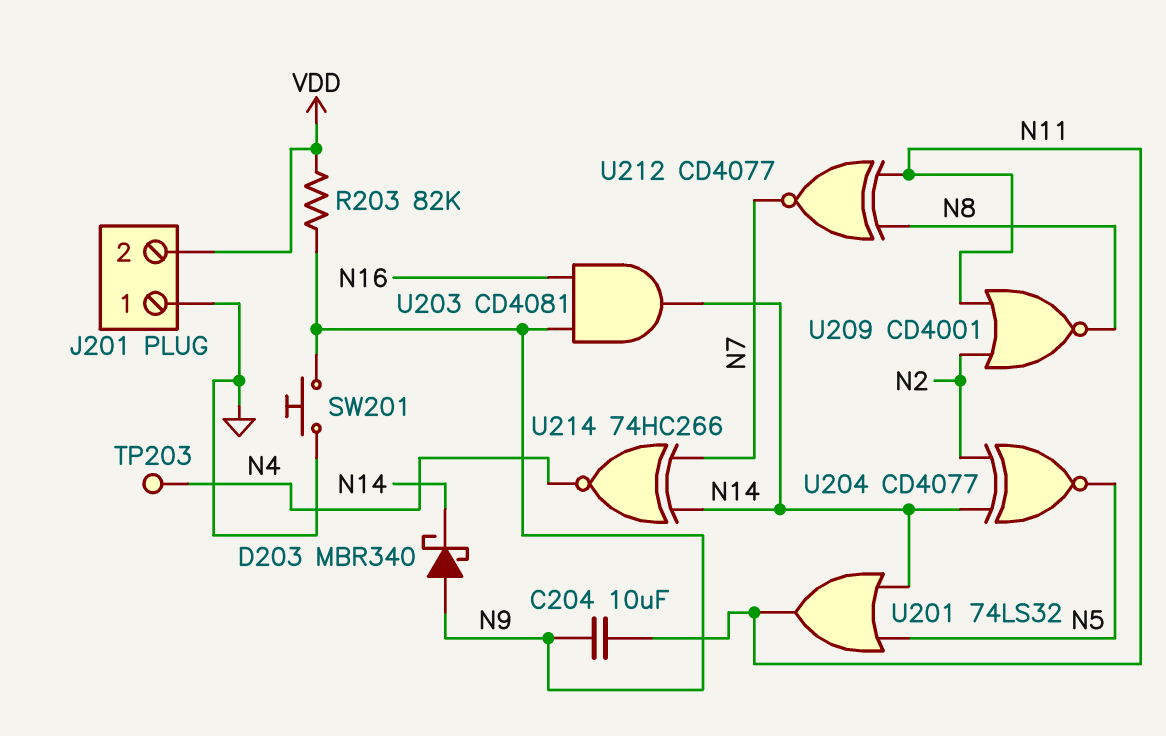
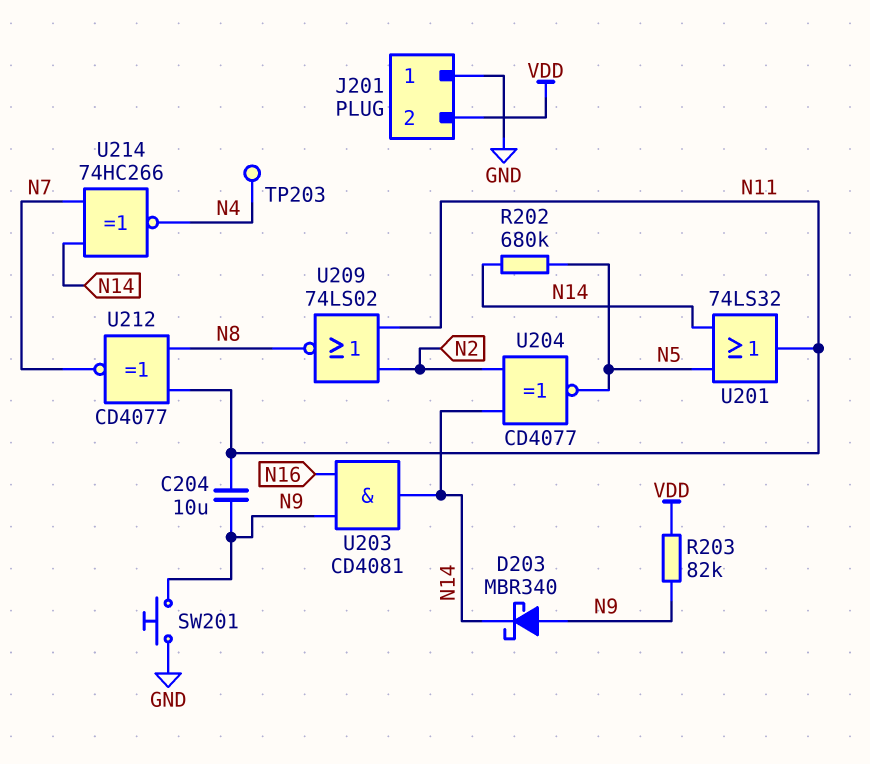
R202: none -> 680k (N5, N14)
U209: NOR CD4001 (in N2, in N11, out N8) -> NOR 74LS02 (in N2, in N11, out N8)

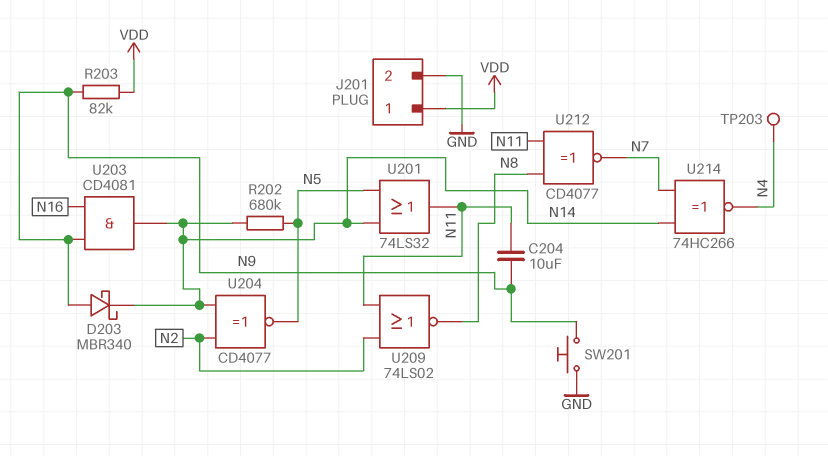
J201 pin 1: GND -> VDD
J201 pin 2: VDD -> GND

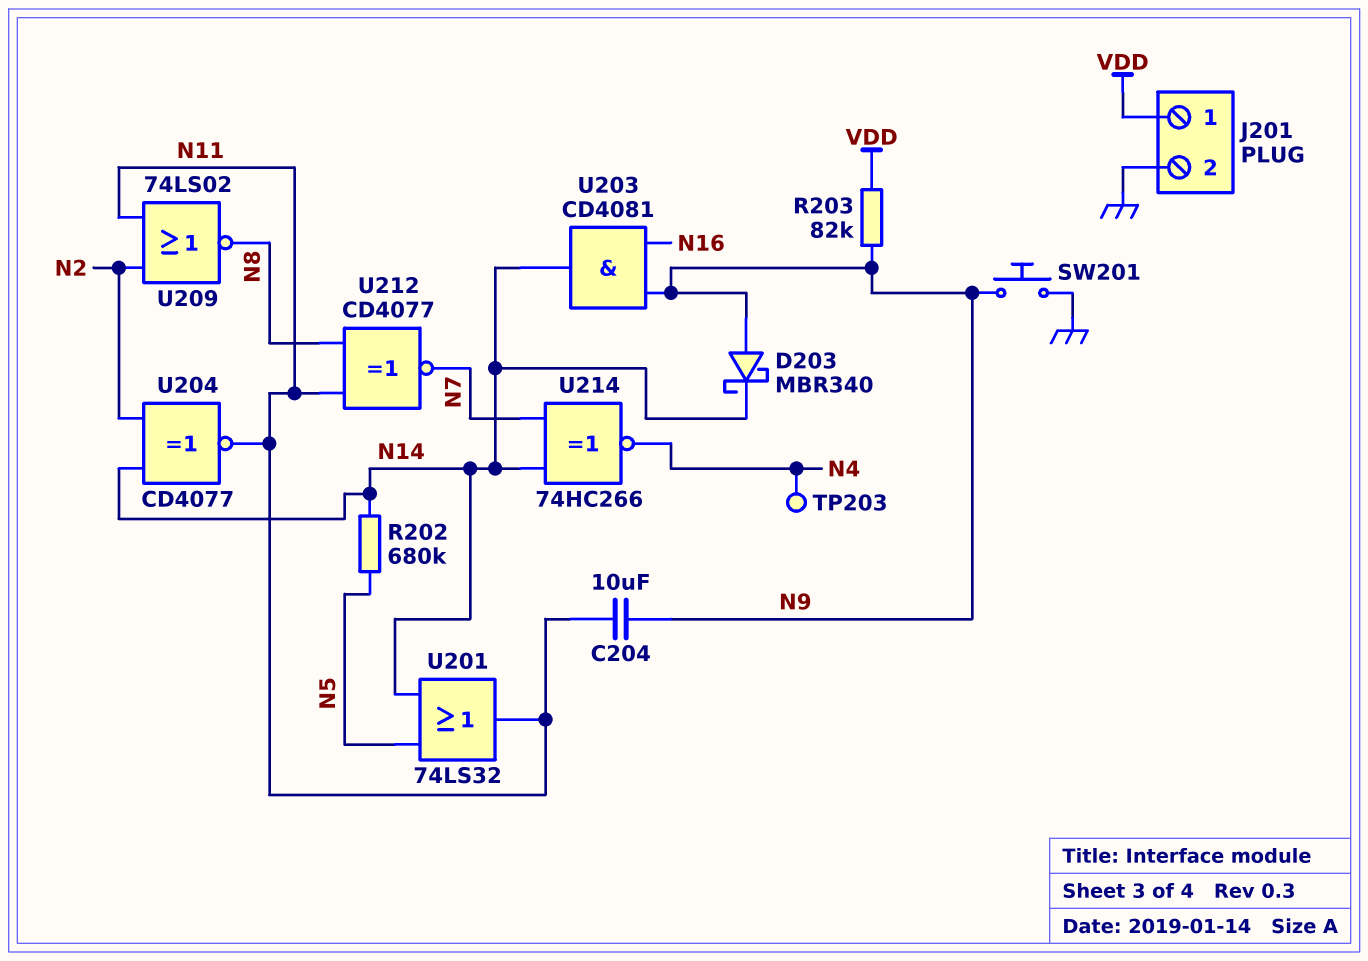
U204: XNOR CD4077 (in N2, in N14, out N5) -> XNOR CD4077 (in N2, in N14, out N11)

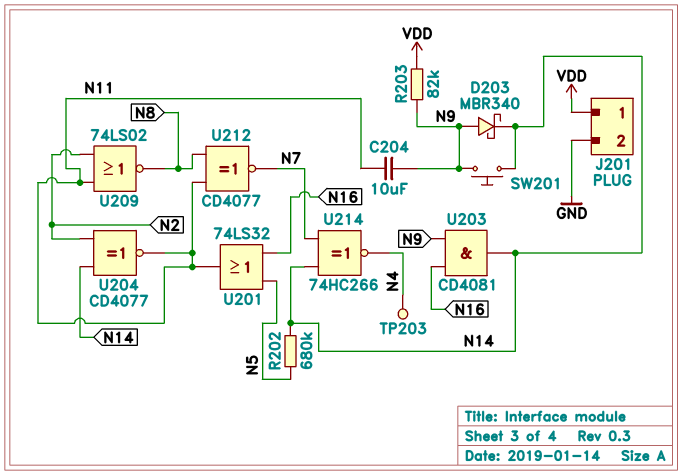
SW201: button (GND, N9) -> button (N9, N14)
U201: OR 74LS32 (in N5, in N14, out N11) -> OR 74LS32 (in N5, in N16, out N11)

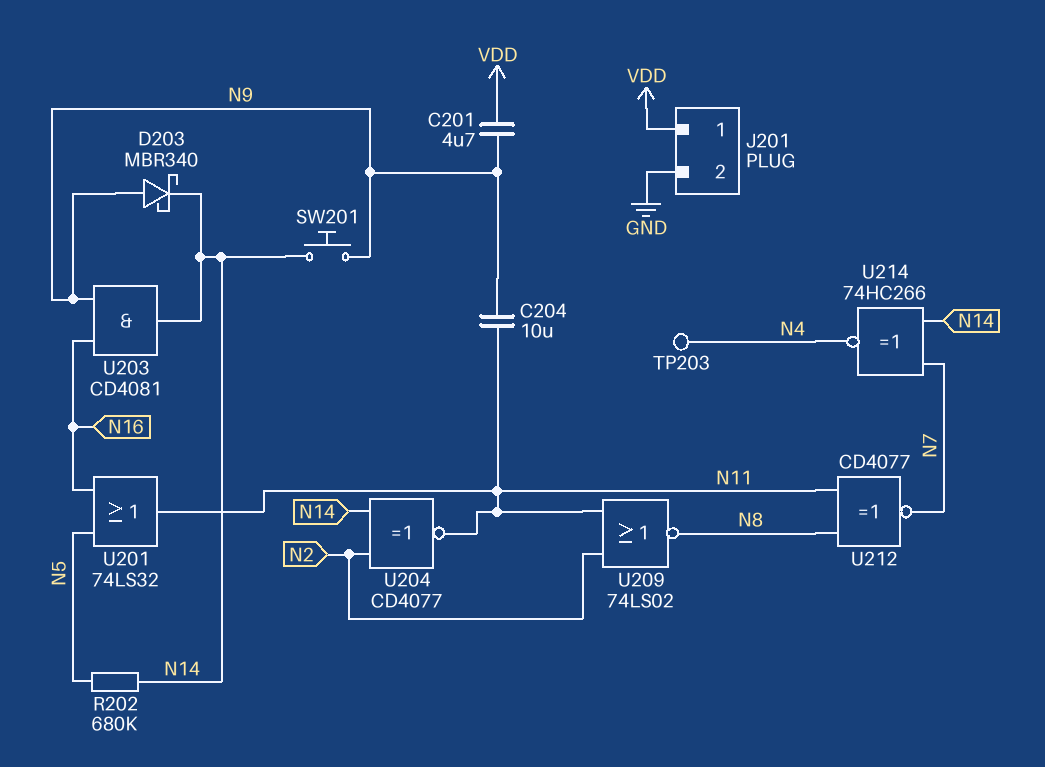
C201: none -> 4.7uF (N9, VDD)
R203: 82k (N9, VDD) -> none

